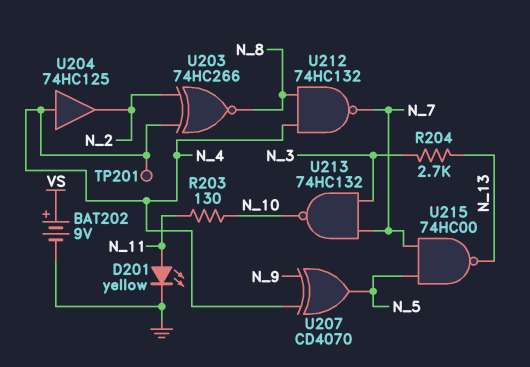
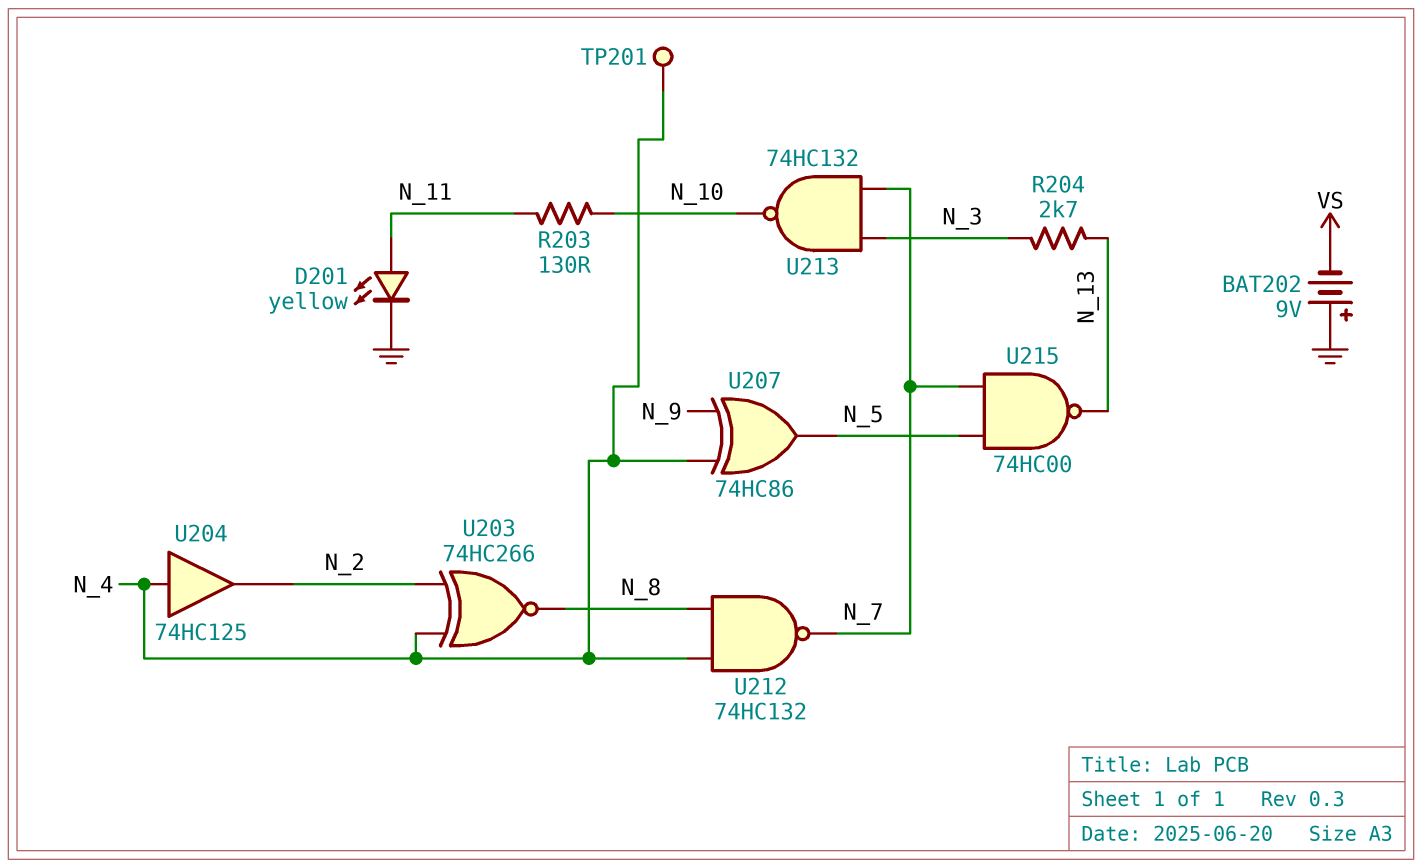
BAT202: 9V (plus VS, minus GND) -> 9V (plus GND, minus VS)
U207: XOR CD4070 (in N_4, in N_9, out N_5) -> XOR 74HC86 (in N_4, in N_9, out N_5)

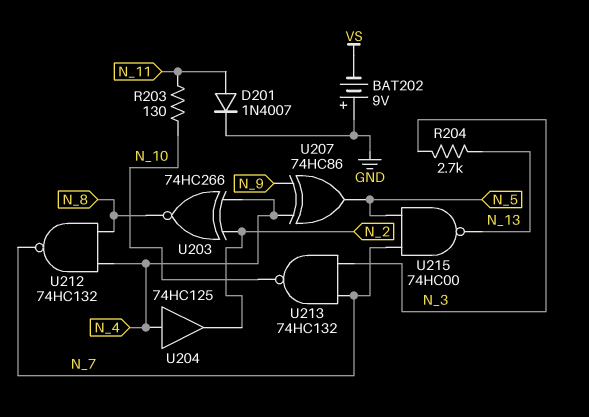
D201: LED yellow (A N_11, K GND) -> diode 1N4007 (A N_11, K GND)
TP201: test point (N_4) -> none

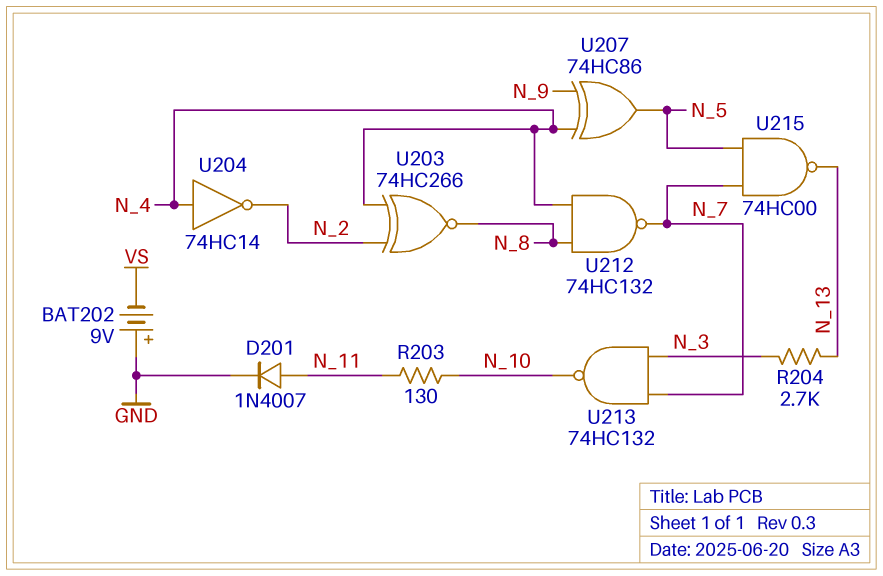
U204: buffer 74HC125 (in N_4, out N_2) -> NOT 74HC14 (in N_4, out N_2)

